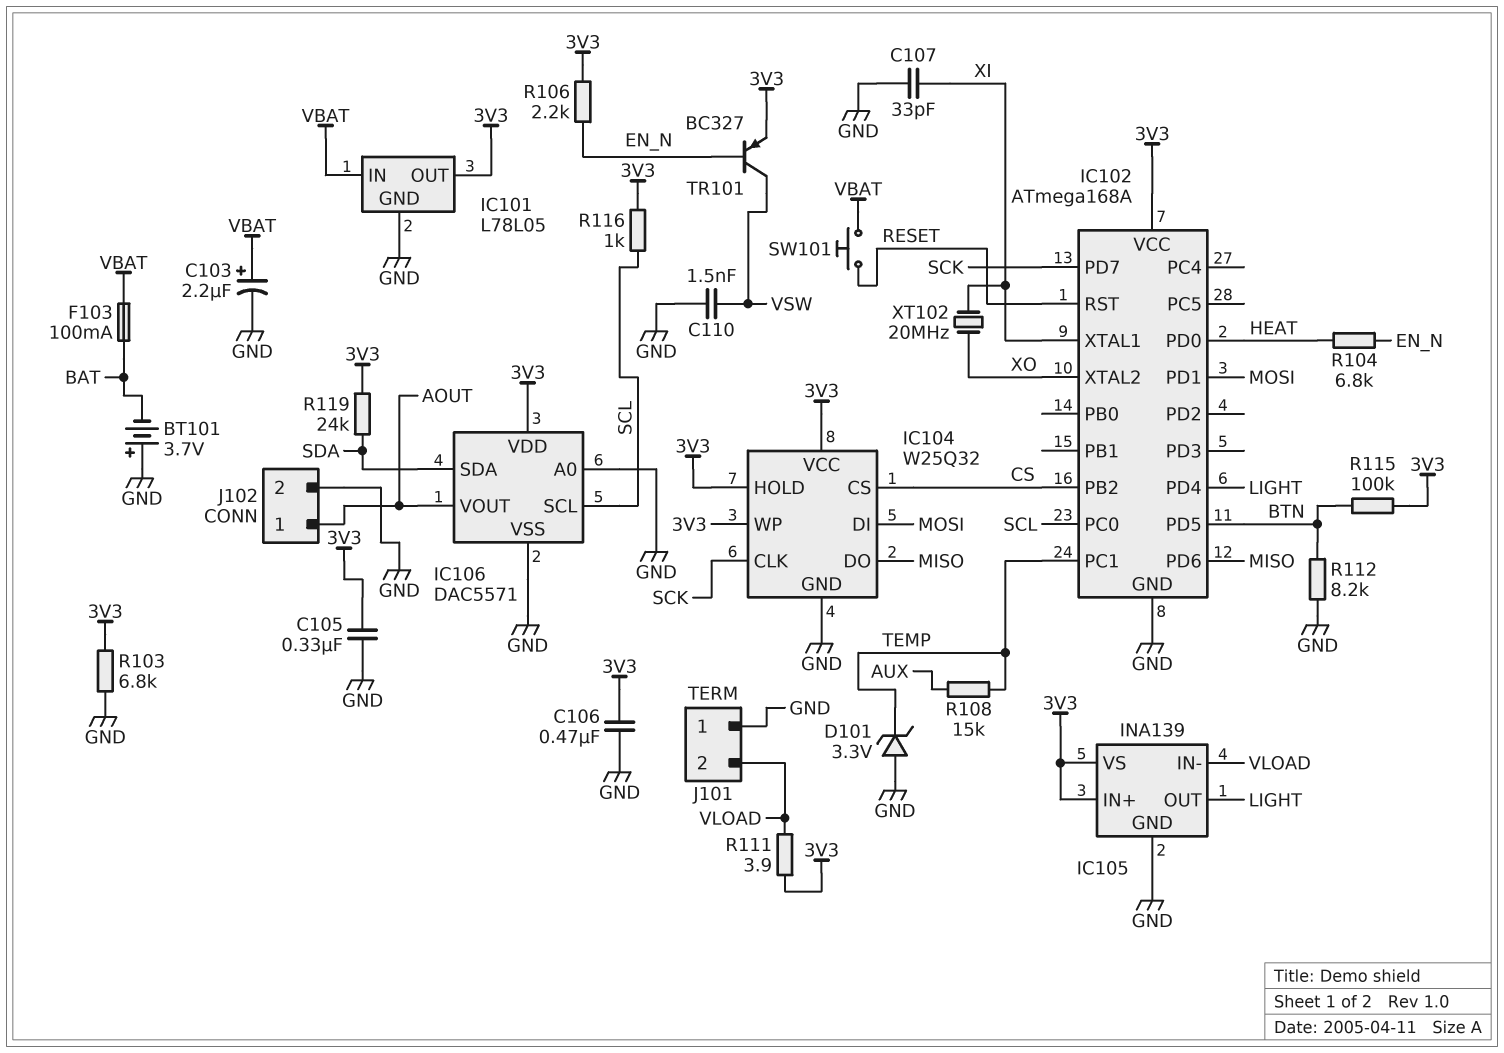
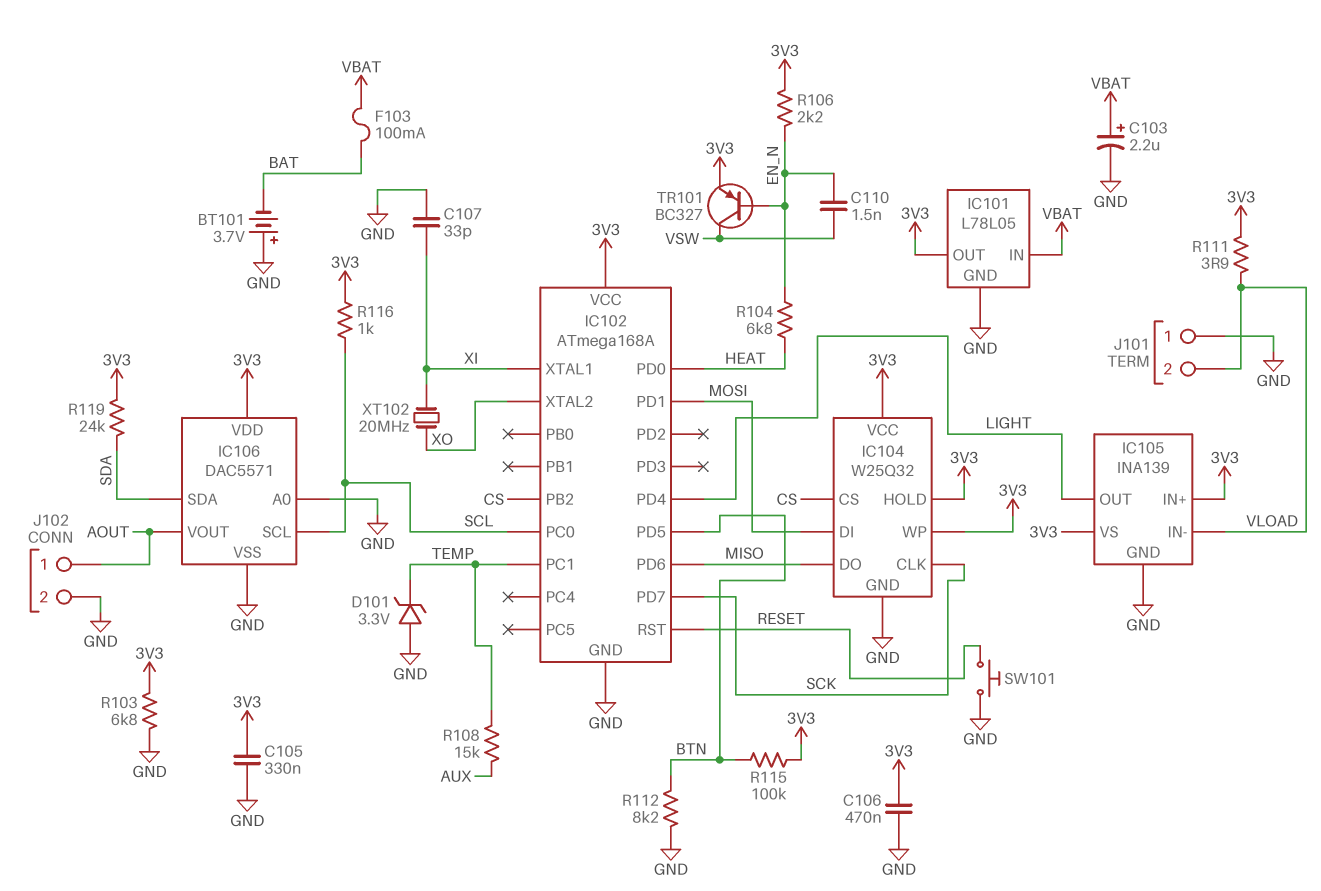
C110: 1.5nF (GND, VSW) -> 1.5nF (EN_N, VSW)
SW101: button (RESET, VBAT) -> button (GND, RESET)

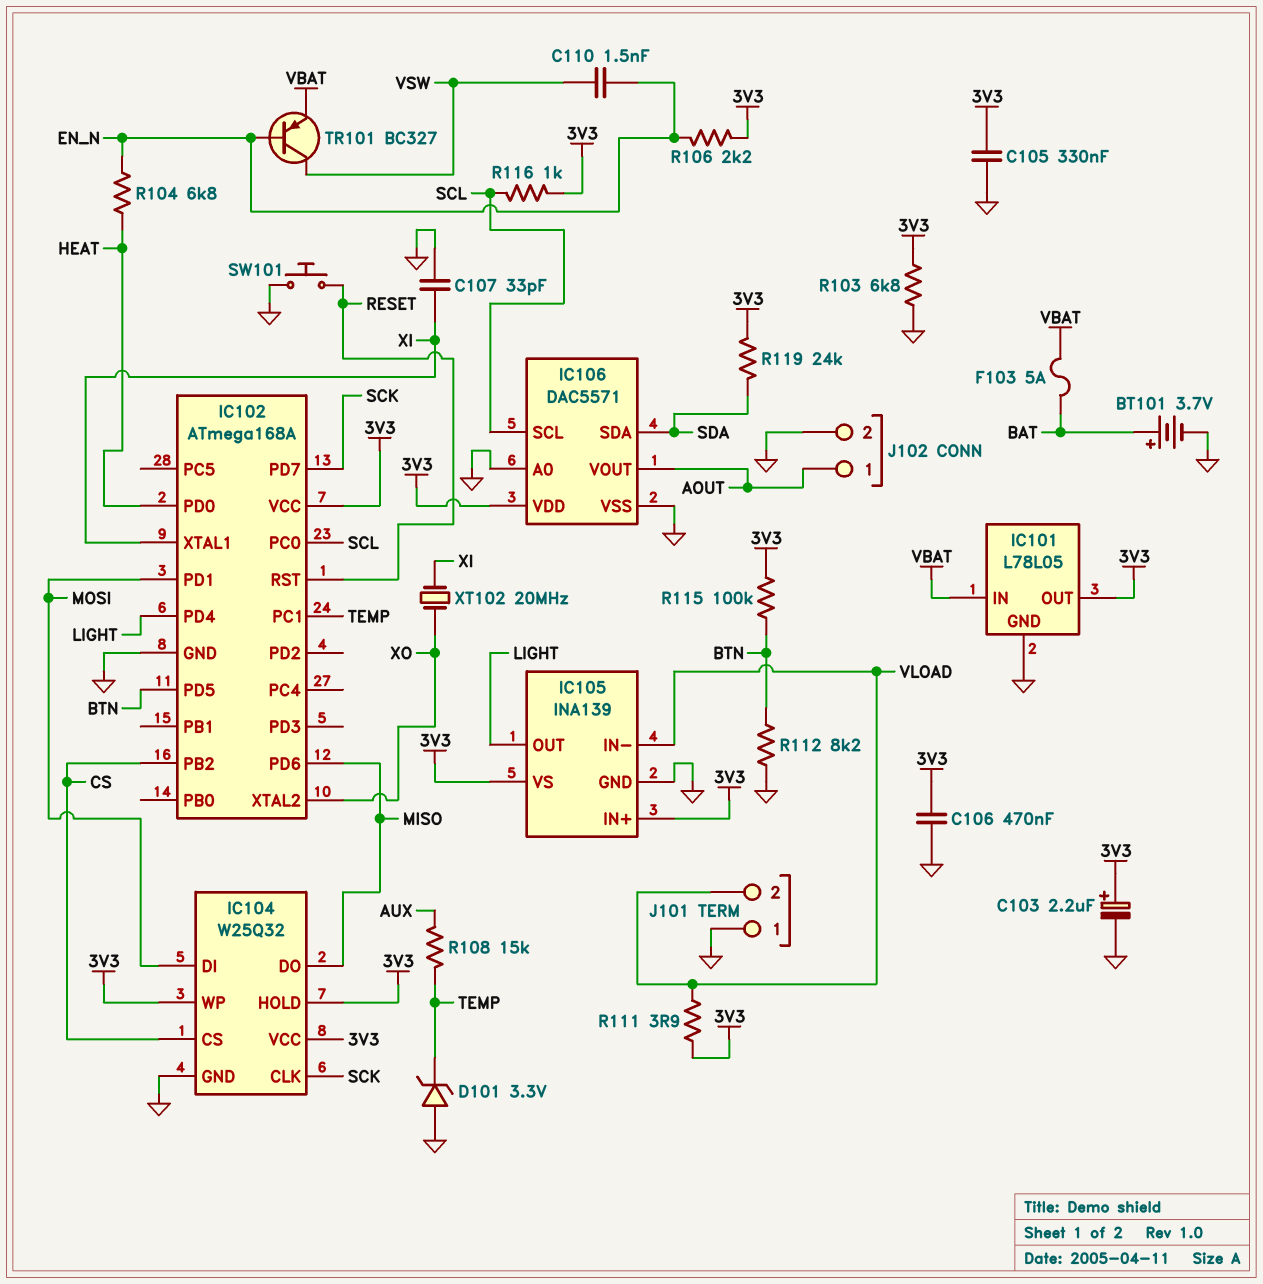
BT101: 3.7V (plus GND, minus BAT) -> 3.7V (plus BAT, minus GND)
C103: 2.2uF (plus VBAT, minus GND) -> 2.2uF (plus 3V3, minus GND)
F103: 100mA (BAT, VBAT) -> 5A (BAT, VBAT)
TR101: PNP BC327 (B EN_N, C VSW, E 3V3) -> PNP BC327 (B EN_N, C VSW, E VBAT)

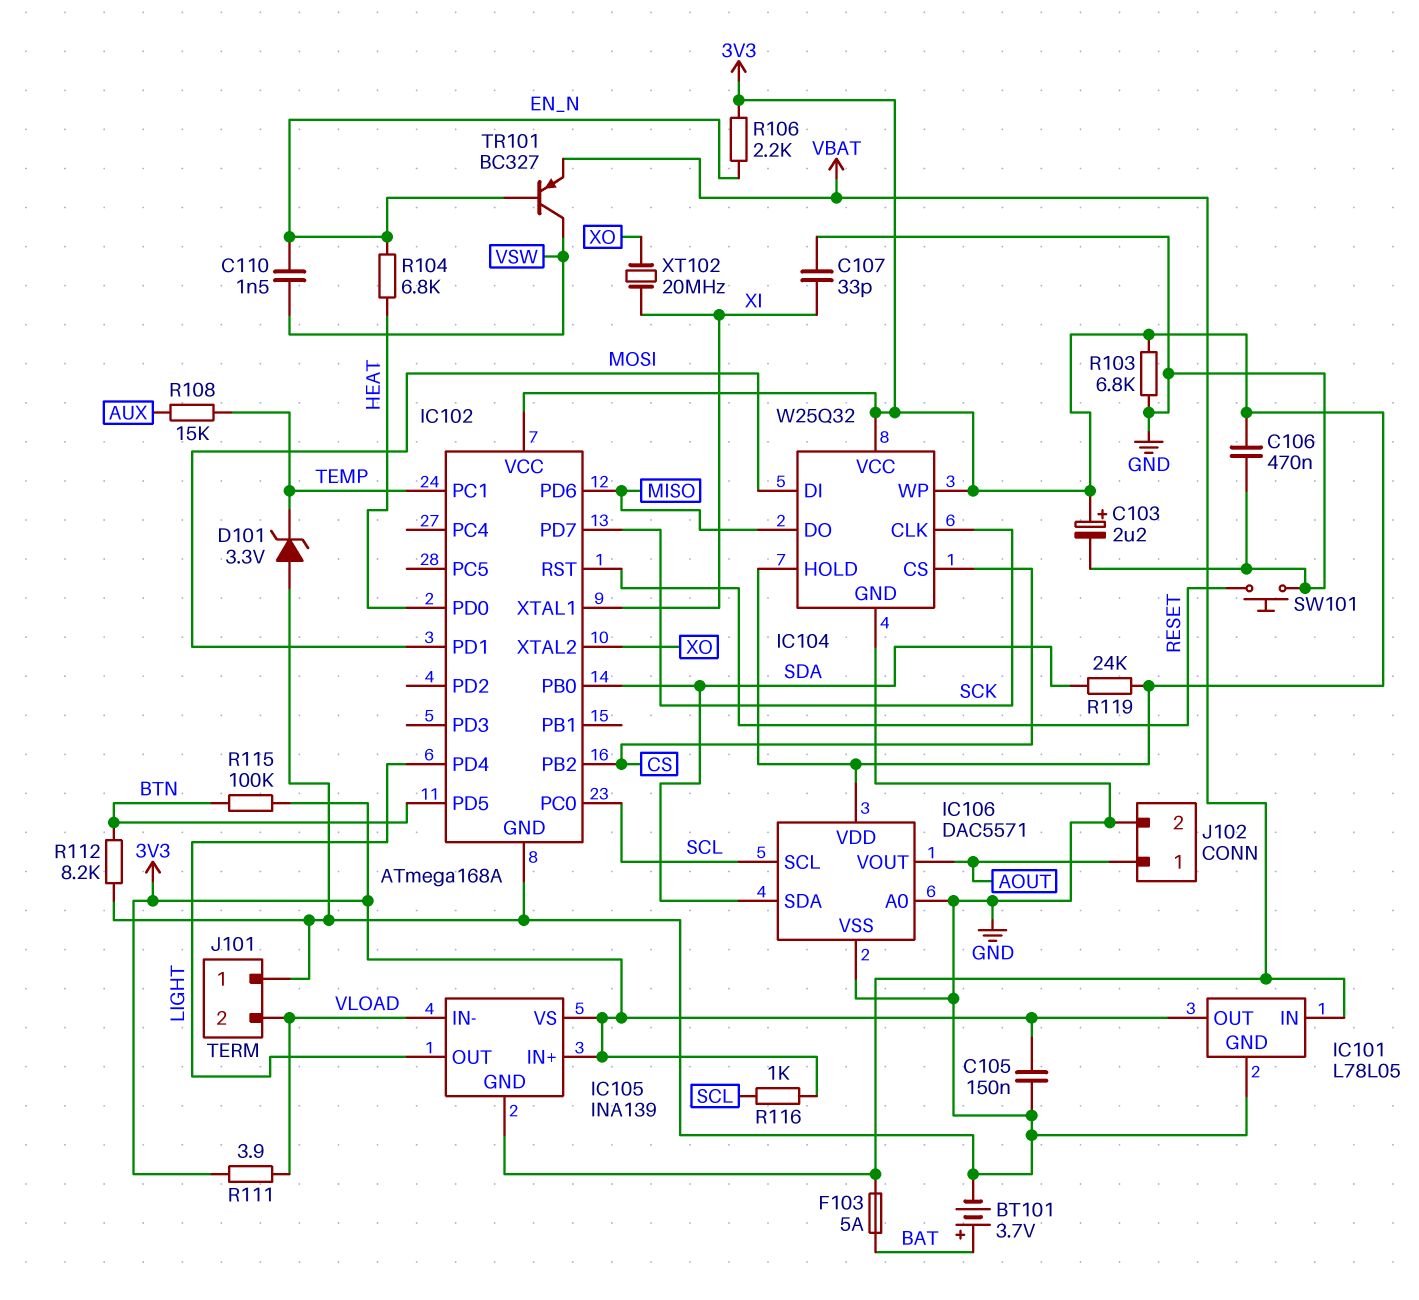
C105: 330nF (3V3, GND) -> 150nF (3V3, GND)
IC102 pin PB0: none -> SDA
IC105 pin GND: GND -> VBAT

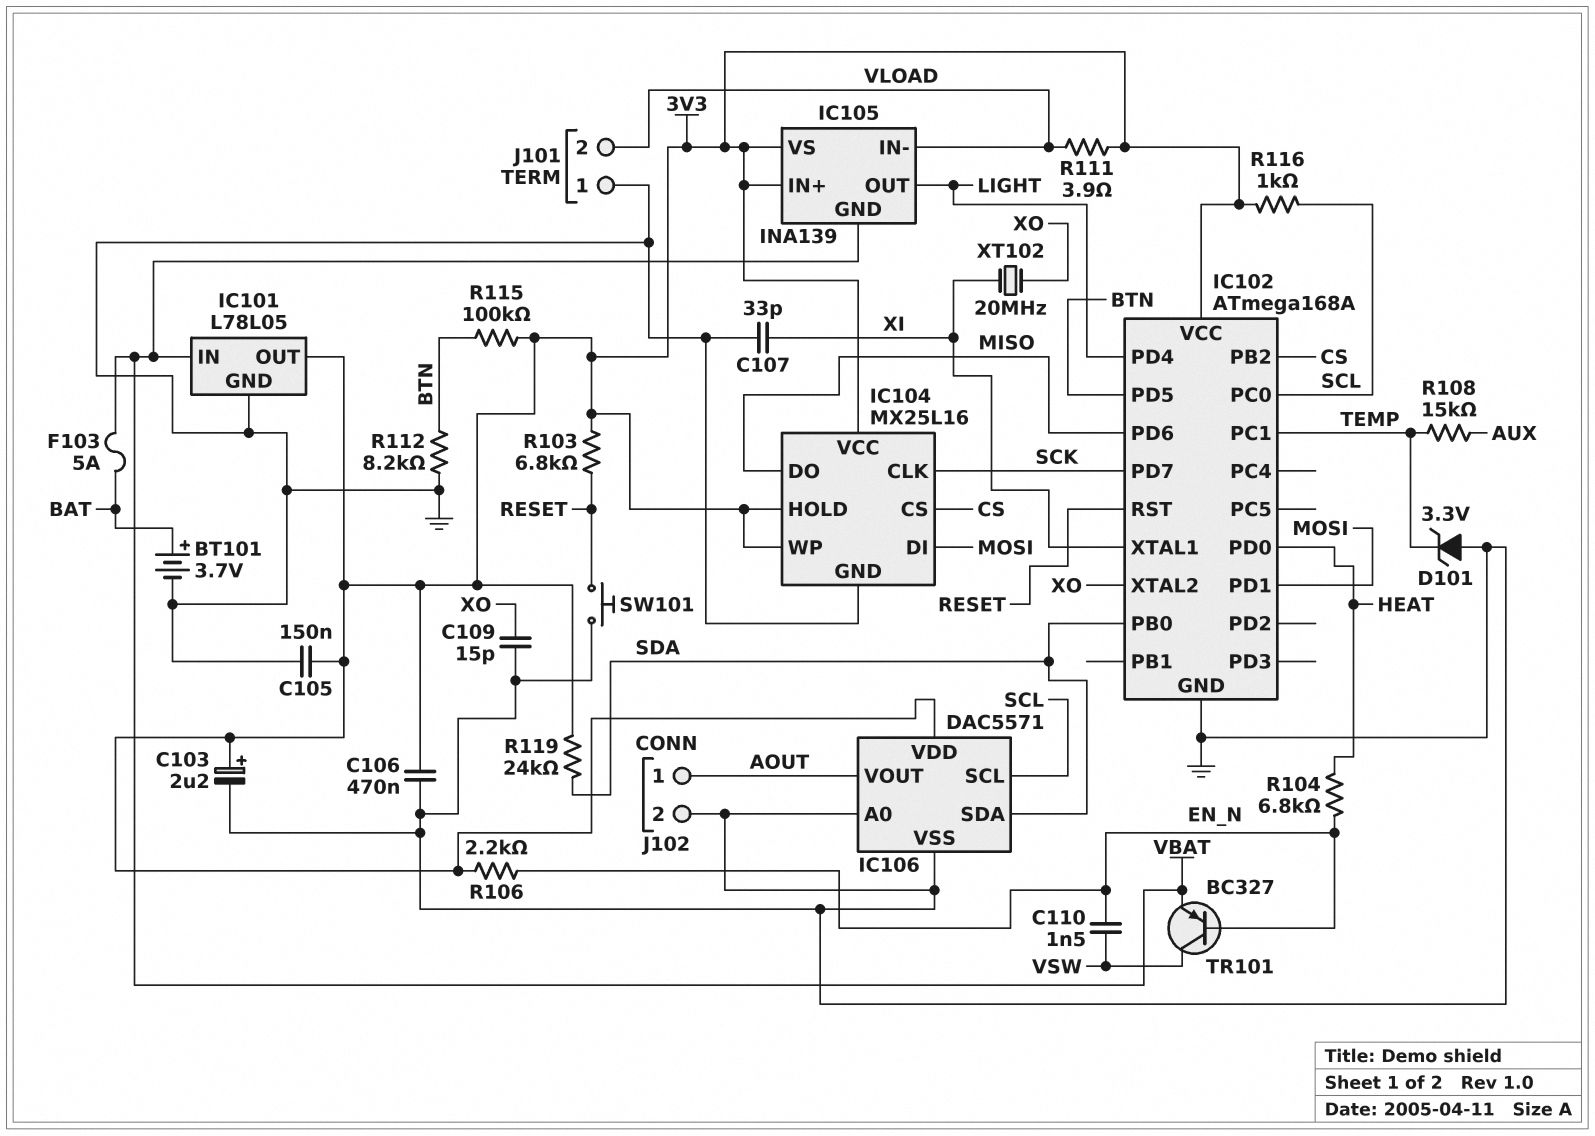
C109: none -> 15pF (GND, XO)
IC104: W25Q32 -> MX25L16
R103: 6.8k (3V3, GND) -> 6.8k (3V3, RESET)

